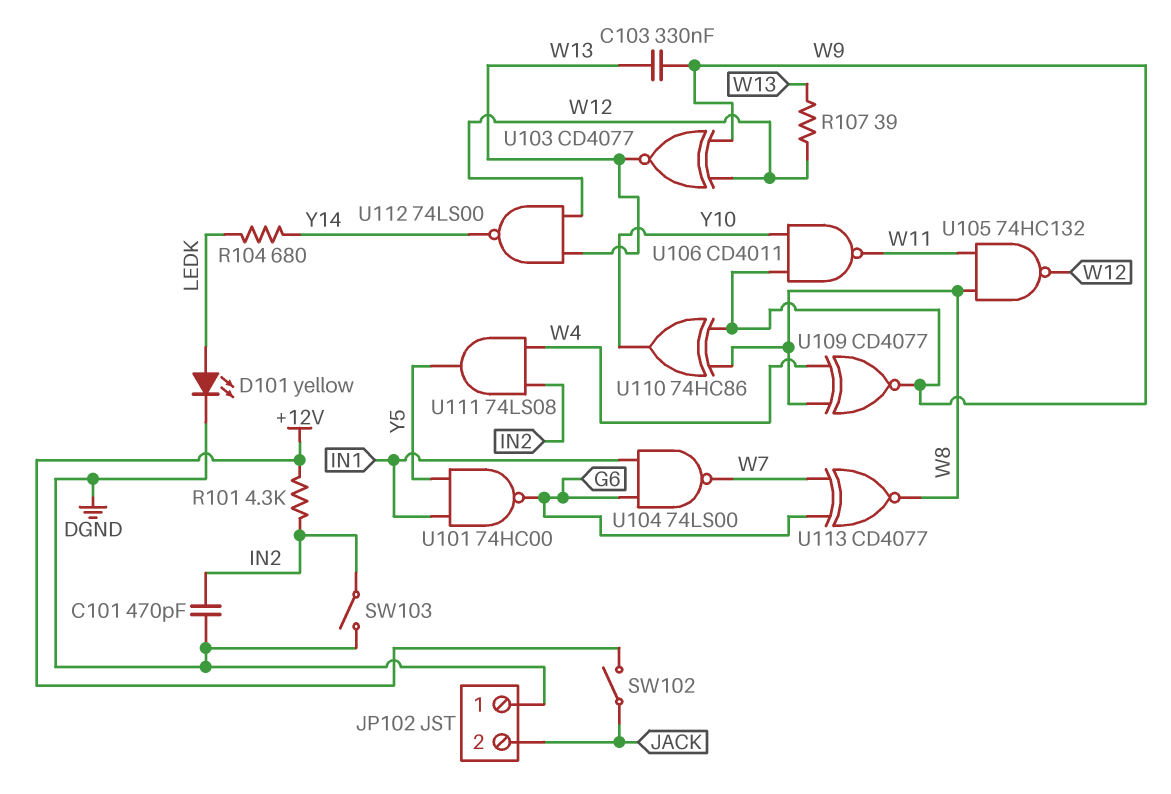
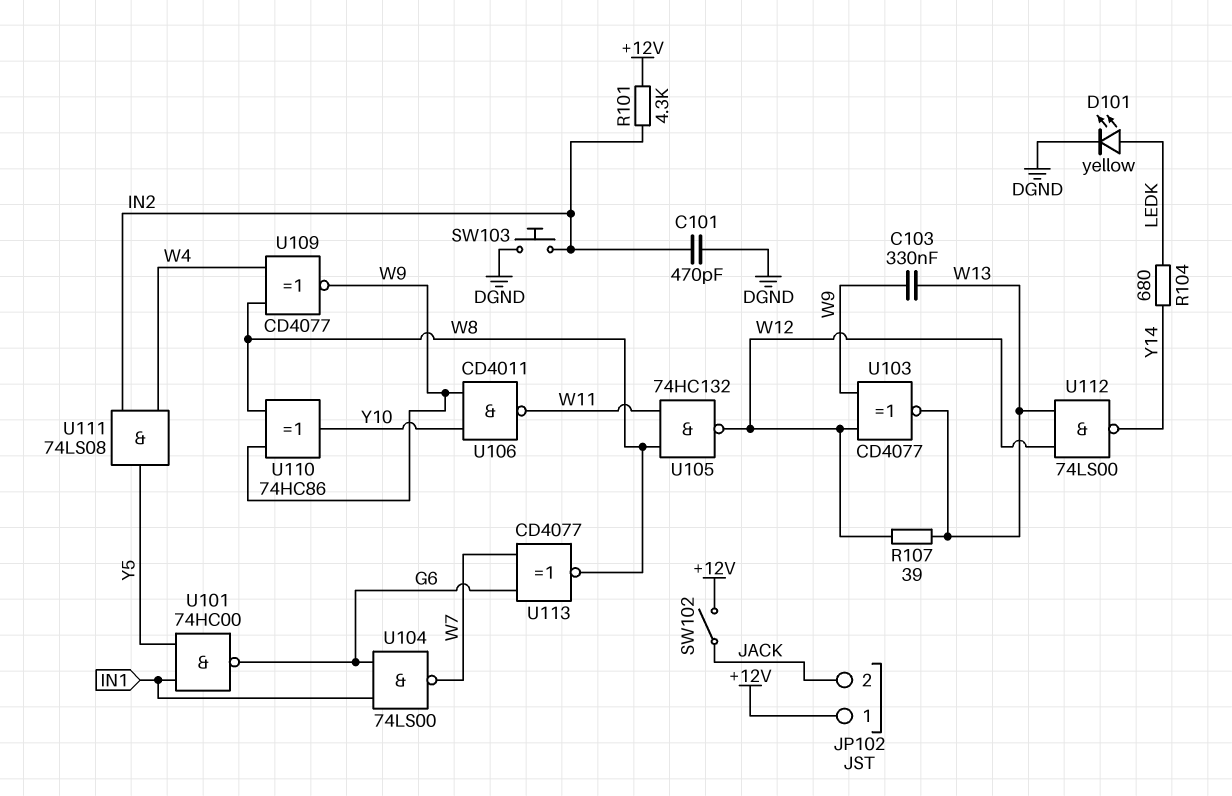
JP102 pin 1: DGND -> +12V
SW103: switch (DGND, IN2) -> button (DGND, IN2)

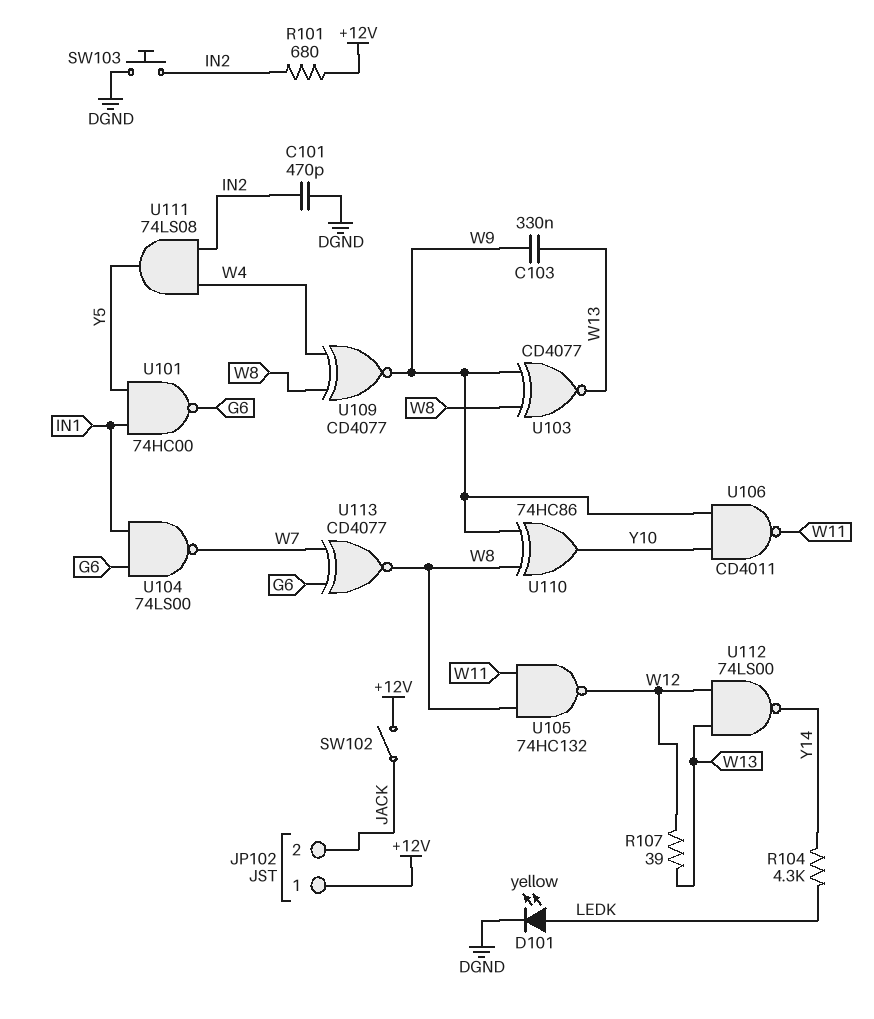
R101: 4.3k (+12V, IN2) -> 680 (+12V, IN2)
R104: 680 (LEDK, Y14) -> 4.3k (LEDK, Y14)
U103: XNOR CD4077 (in W9, in W12, out W13) -> XNOR CD4077 (in W8, in W9, out W13)

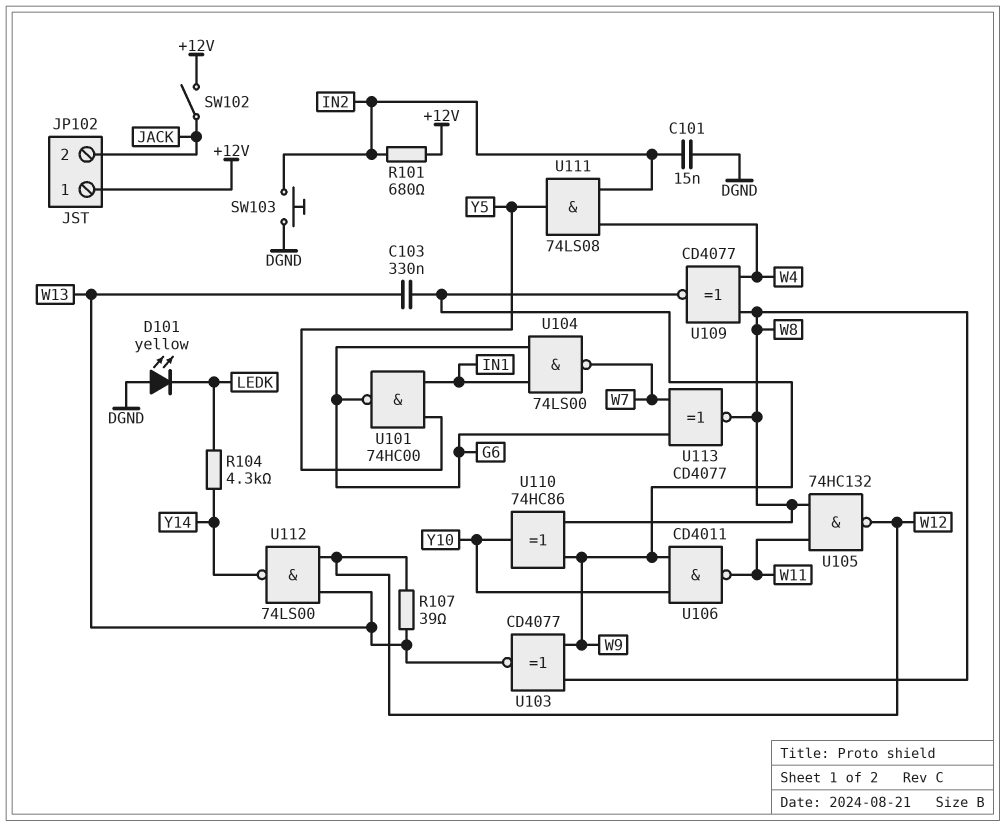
C101: 470pF (DGND, IN2) -> 15nF (DGND, IN2)
D101: LED yellow (A LEDK, K DGND) -> LED yellow (A DGND, K LEDK)

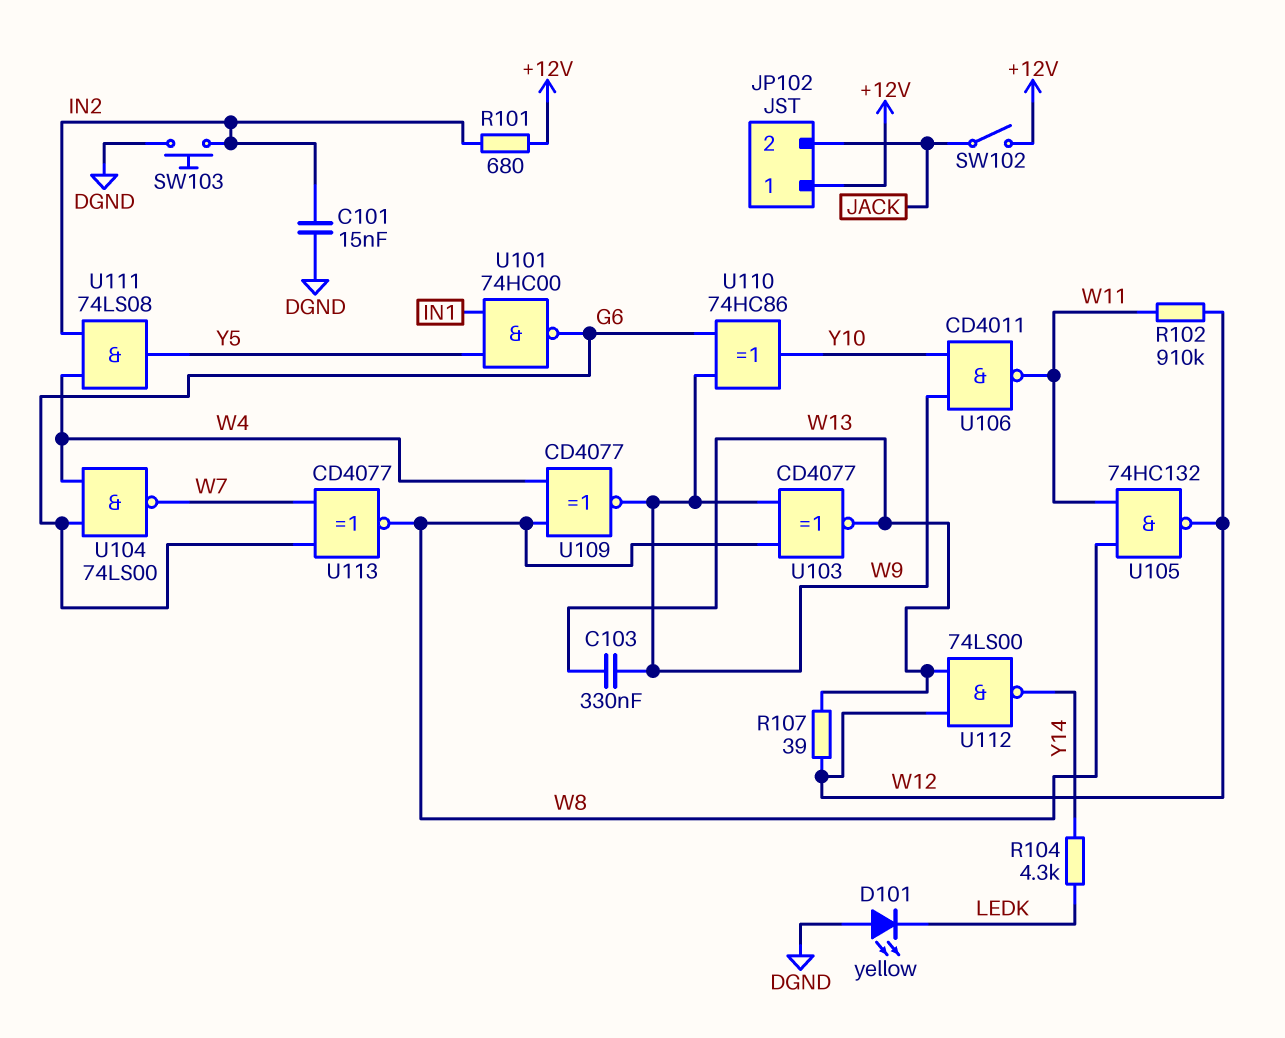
R102: none -> 910k (W11, W12)
U104: NAND 74LS00 (in G6, in IN1, out W7) -> NAND 74LS00 (in G6, in W4, out W7)
U110: XOR 74HC86 (in W8, in W9, out Y10) -> XOR 74HC86 (in G6, in W9, out Y10)

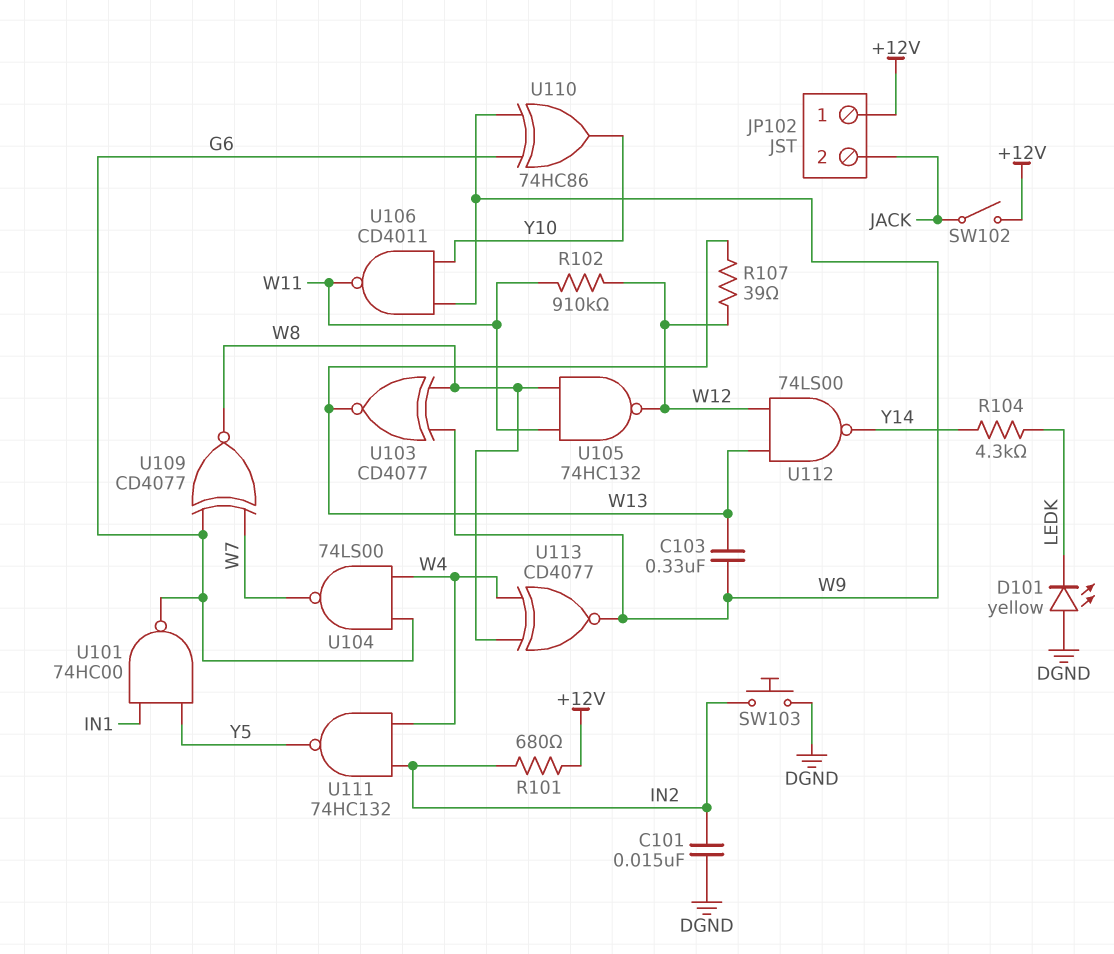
U109: XNOR CD4077 (in W4, in W8, out W9) -> XNOR CD4077 (in G6, in W7, out W8)
U111: AND 74LS08 (in IN2, in W4, out Y5) -> NAND 74HC132 (in IN2, in W4, out Y5)
U113: XNOR CD4077 (in G6, in W7, out W8) -> XNOR CD4077 (in W4, in W8, out W9)

